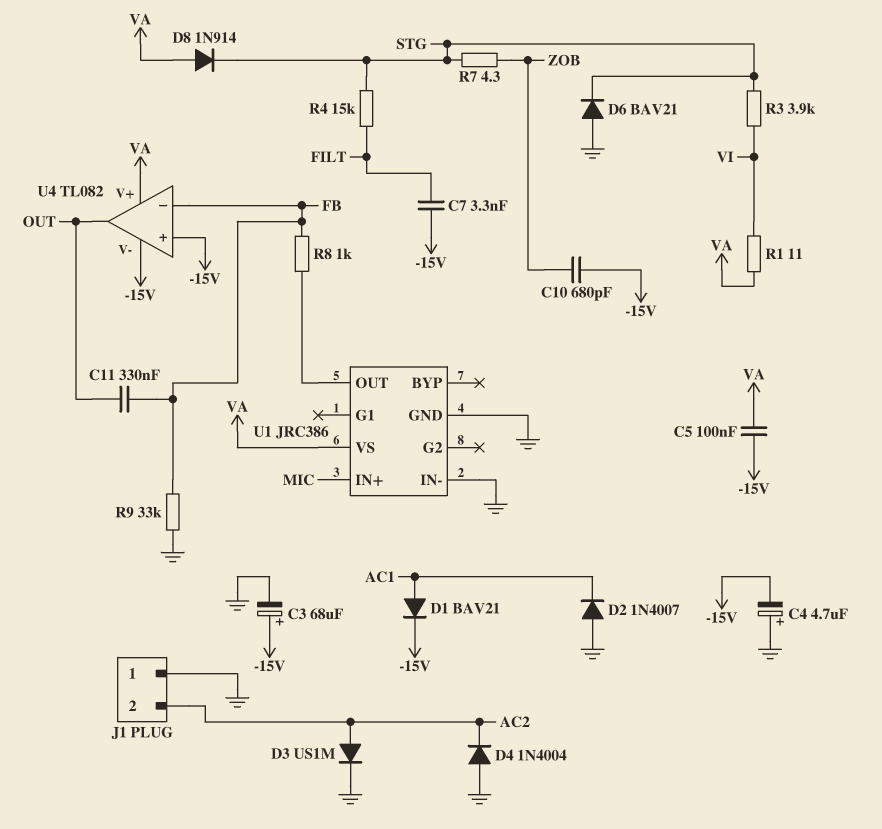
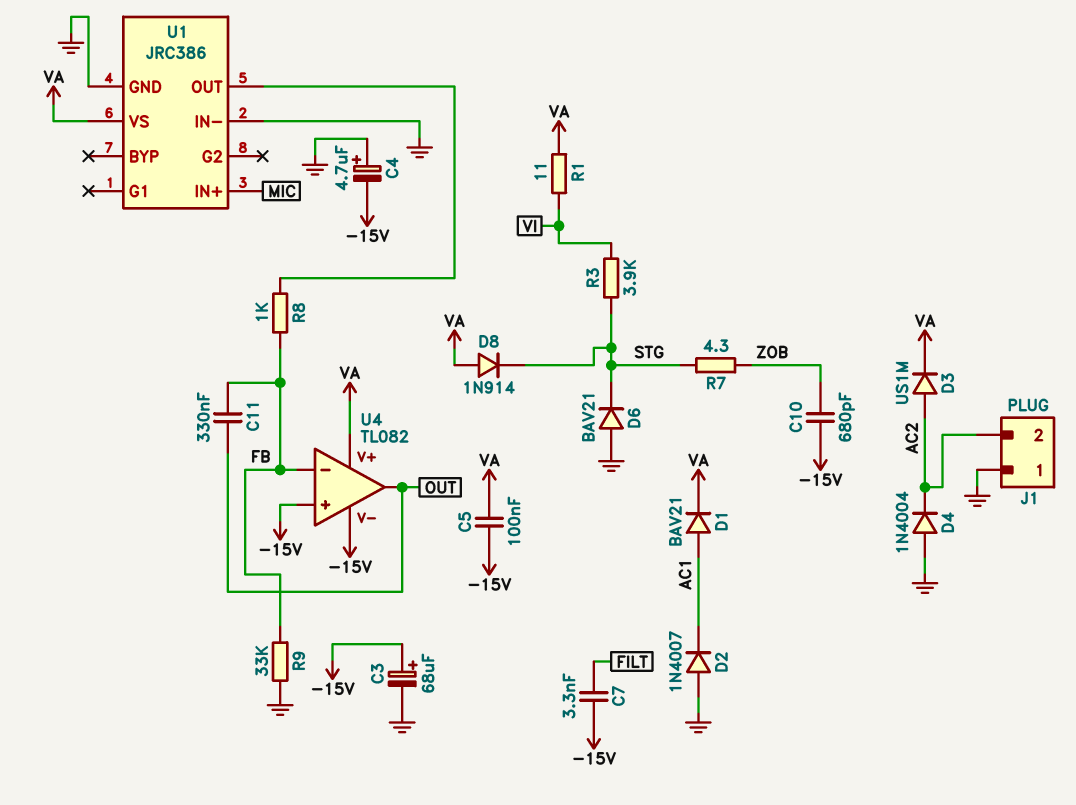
D1: diode BAV21 (A AC1, K -15V) -> diode BAV21 (A AC1, K VA)
D3: diode US1M (A AC2, K GND) -> diode US1M (A AC2, K VA)
R4: 15k (FILT, STG) -> none

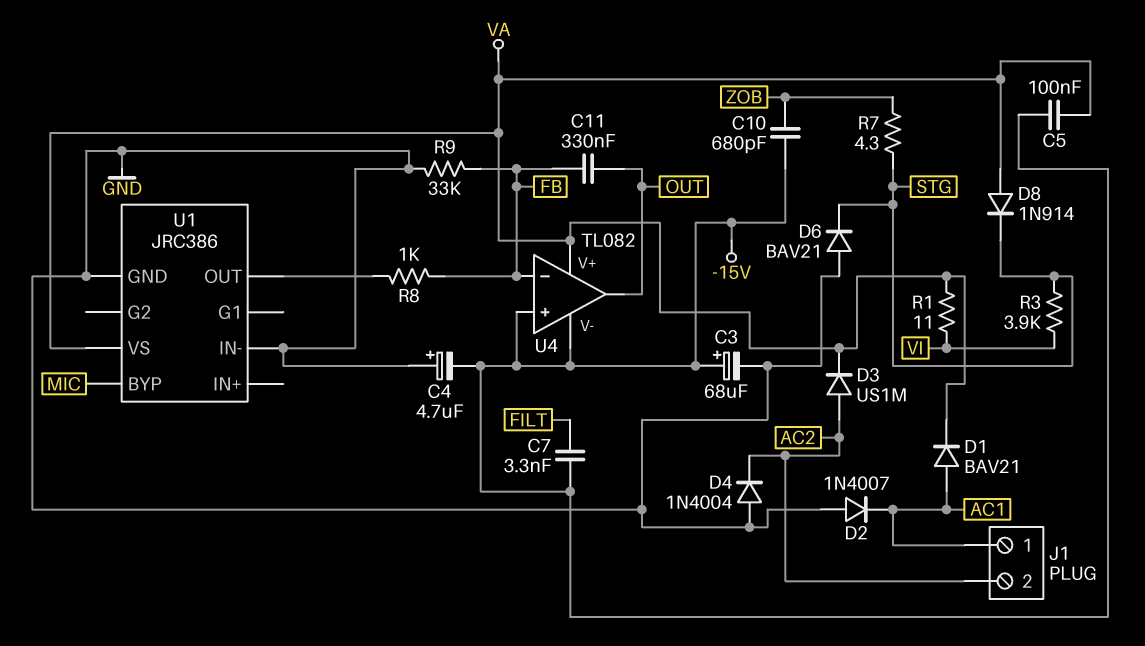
J1 pin 1: GND -> AC1
U1 pin BYP: none -> MIC
U1 pin IN+: MIC -> none

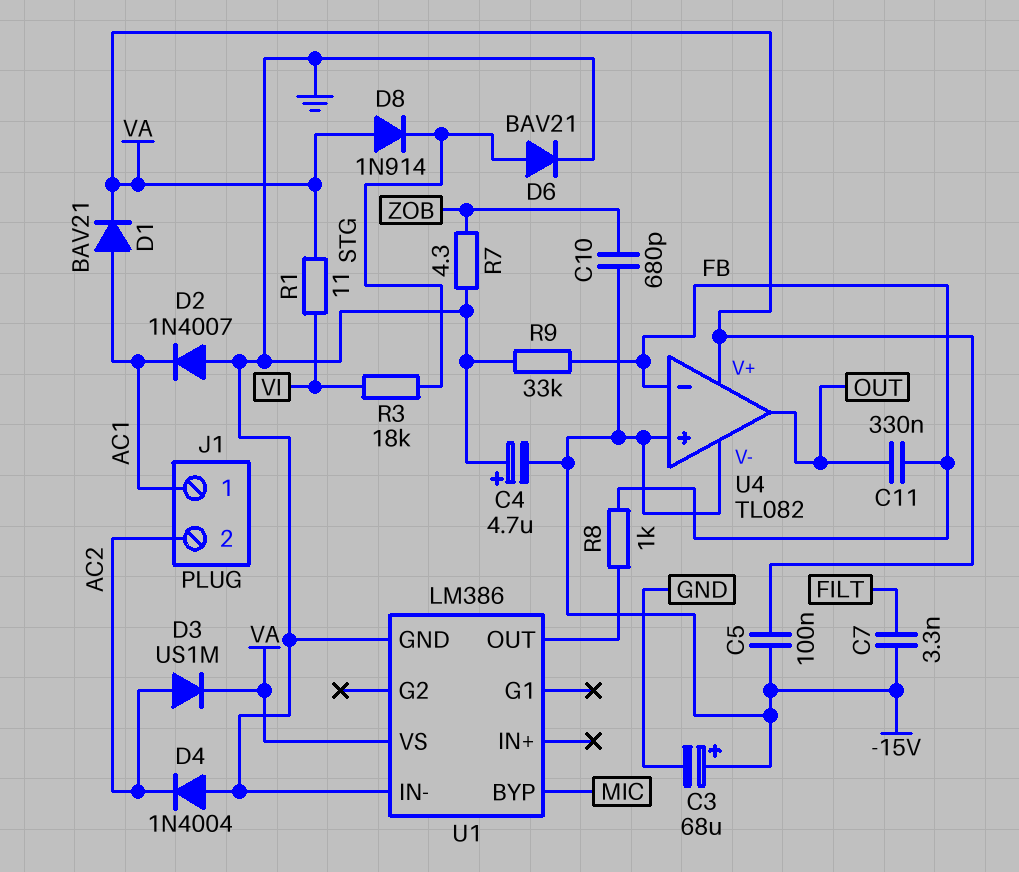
D6: diode BAV21 (A GND, K STG) -> diode BAV21 (A STG, K GND)
R3: 3.9k (STG, VI) -> 18k (STG, VI)
R7: 4.3 (STG, ZOB) -> 4.3 (GND, ZOB)
U1: JRC386 -> LM386

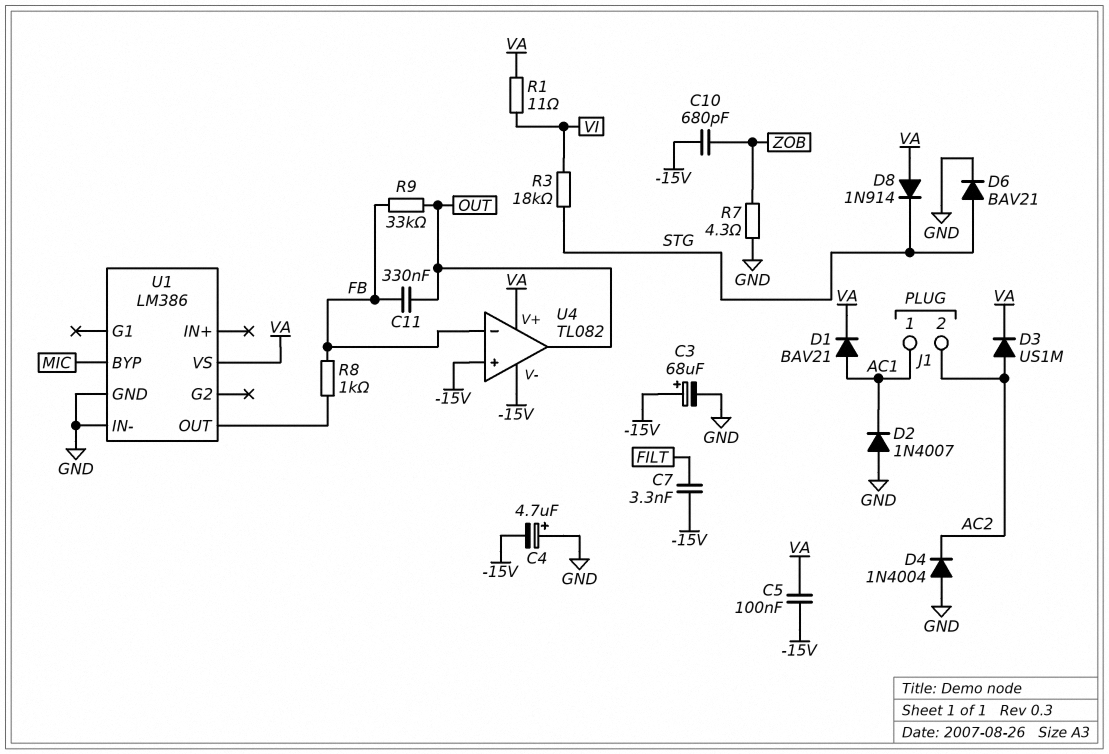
R9: 33k (FB, GND) -> 33k (FB, OUT)

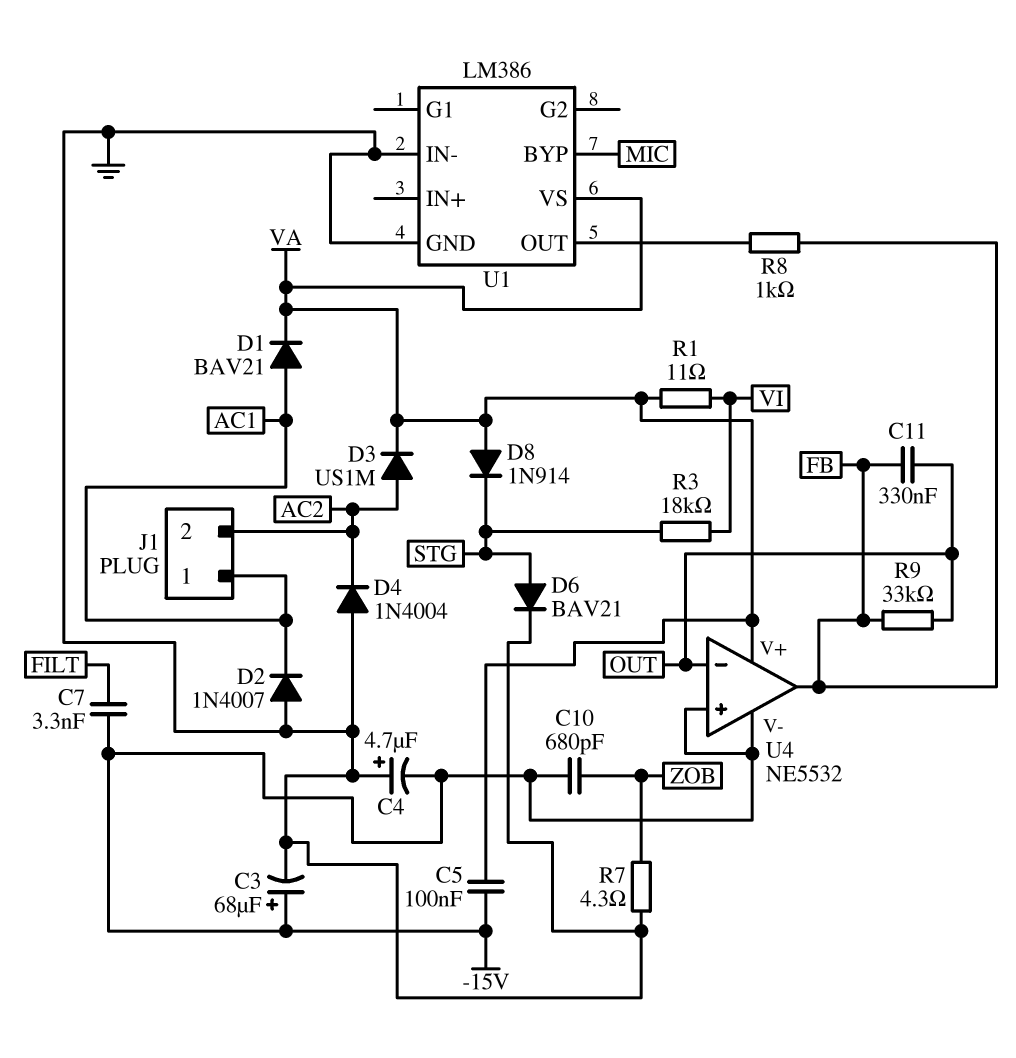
U4: TL082 -> NE5532
U4 pin in-: FB -> OUT
U4 pin out: OUT -> FB

